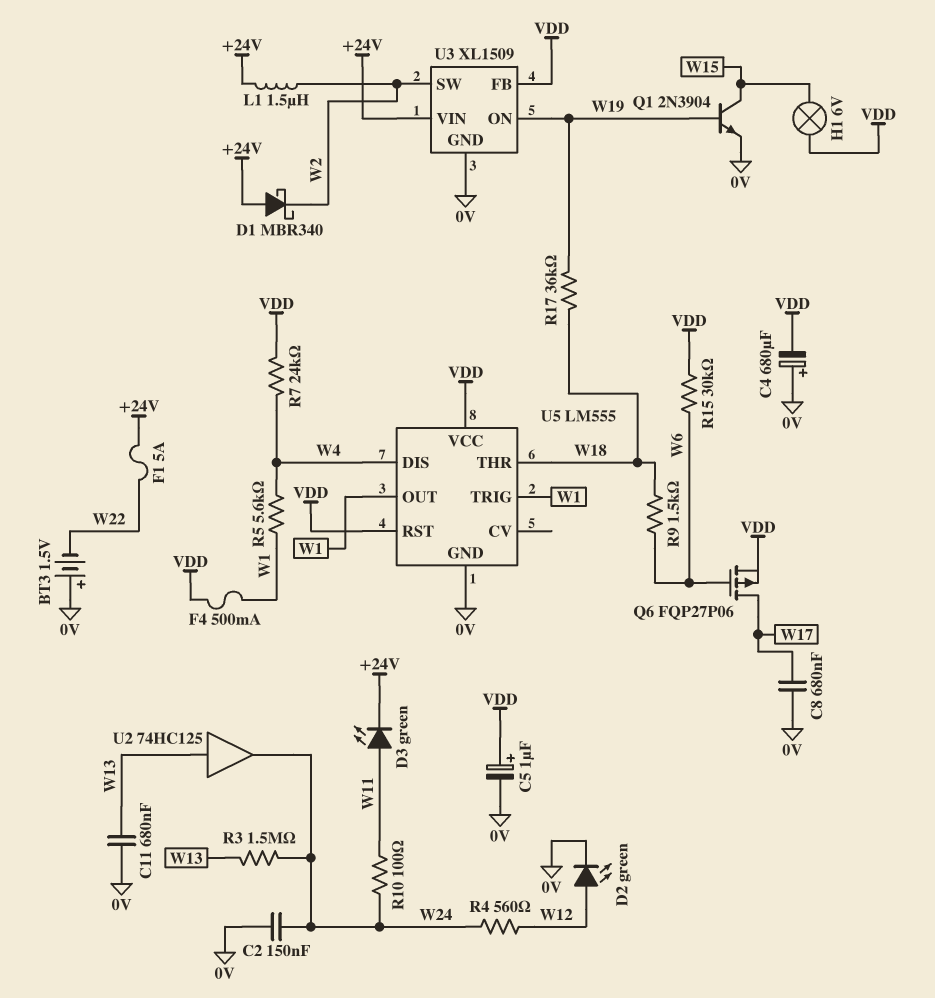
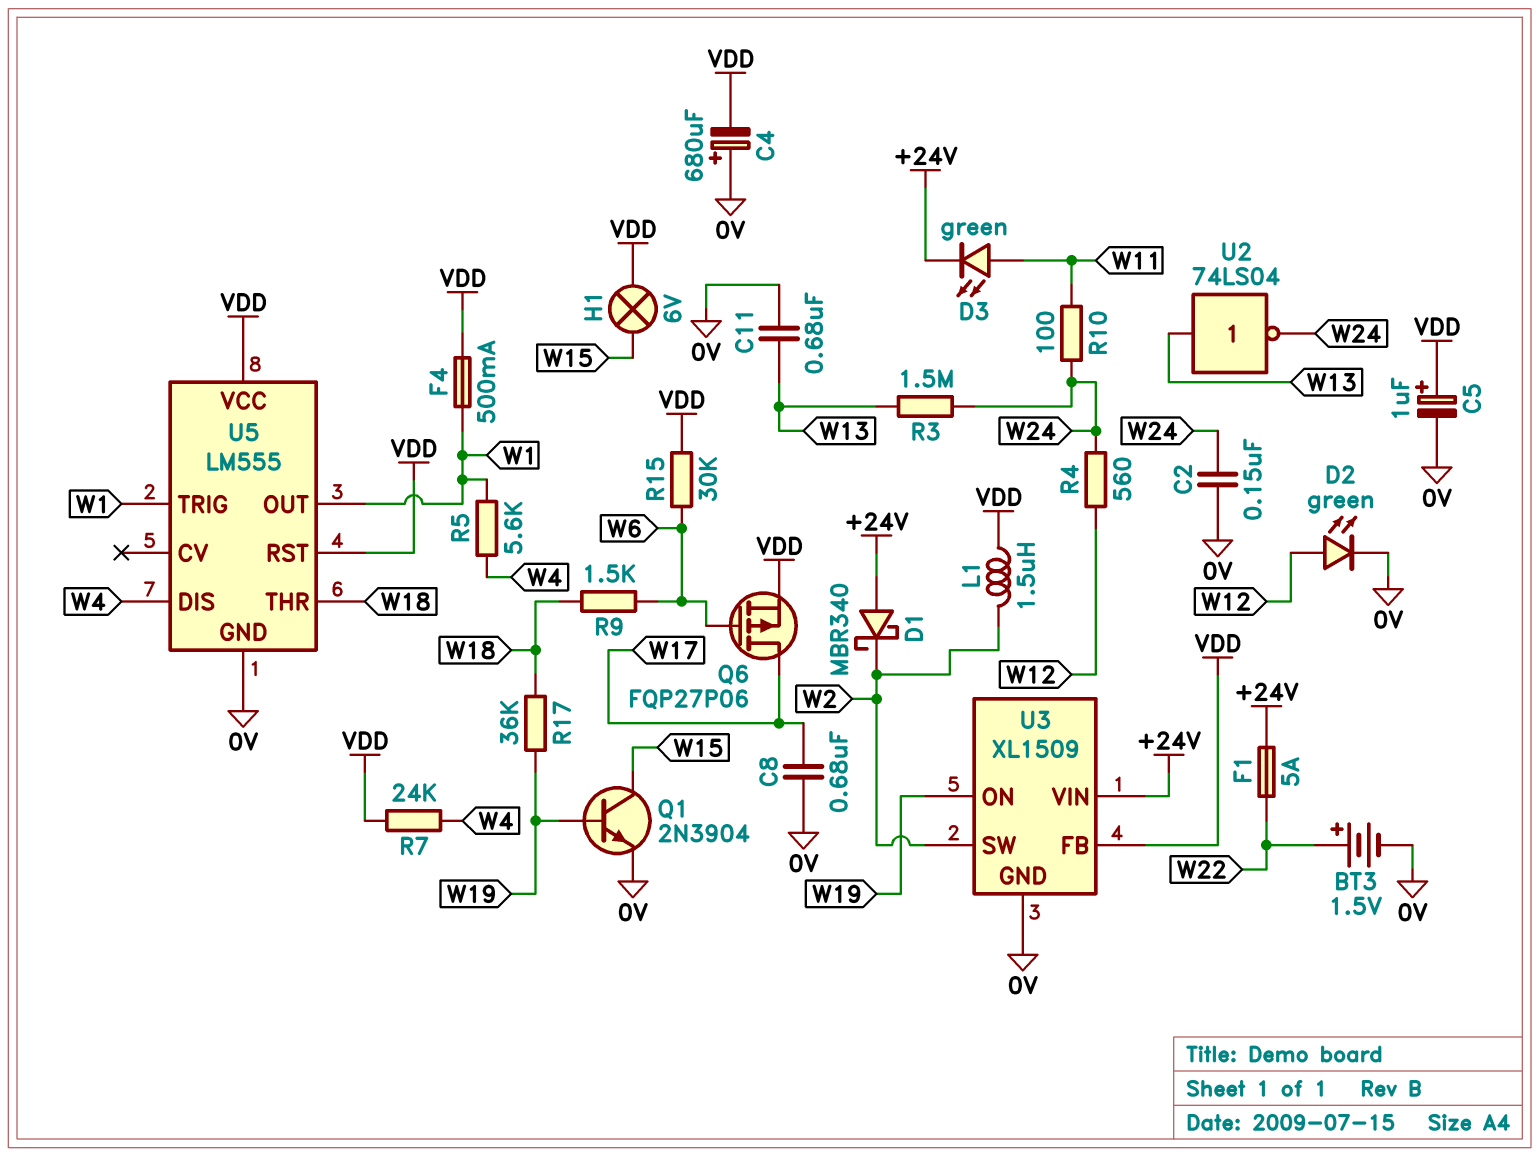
BT3: 1.5V (plus 0V, minus W22) -> 1.5V (plus W22, minus 0V)
L1: 1.5uH (+24V, W2) -> 1.5uH (VDD, W2)
U2: buffer 74HC125 (in W13, out W24) -> NOT 74LS04 (in W13, out W24)

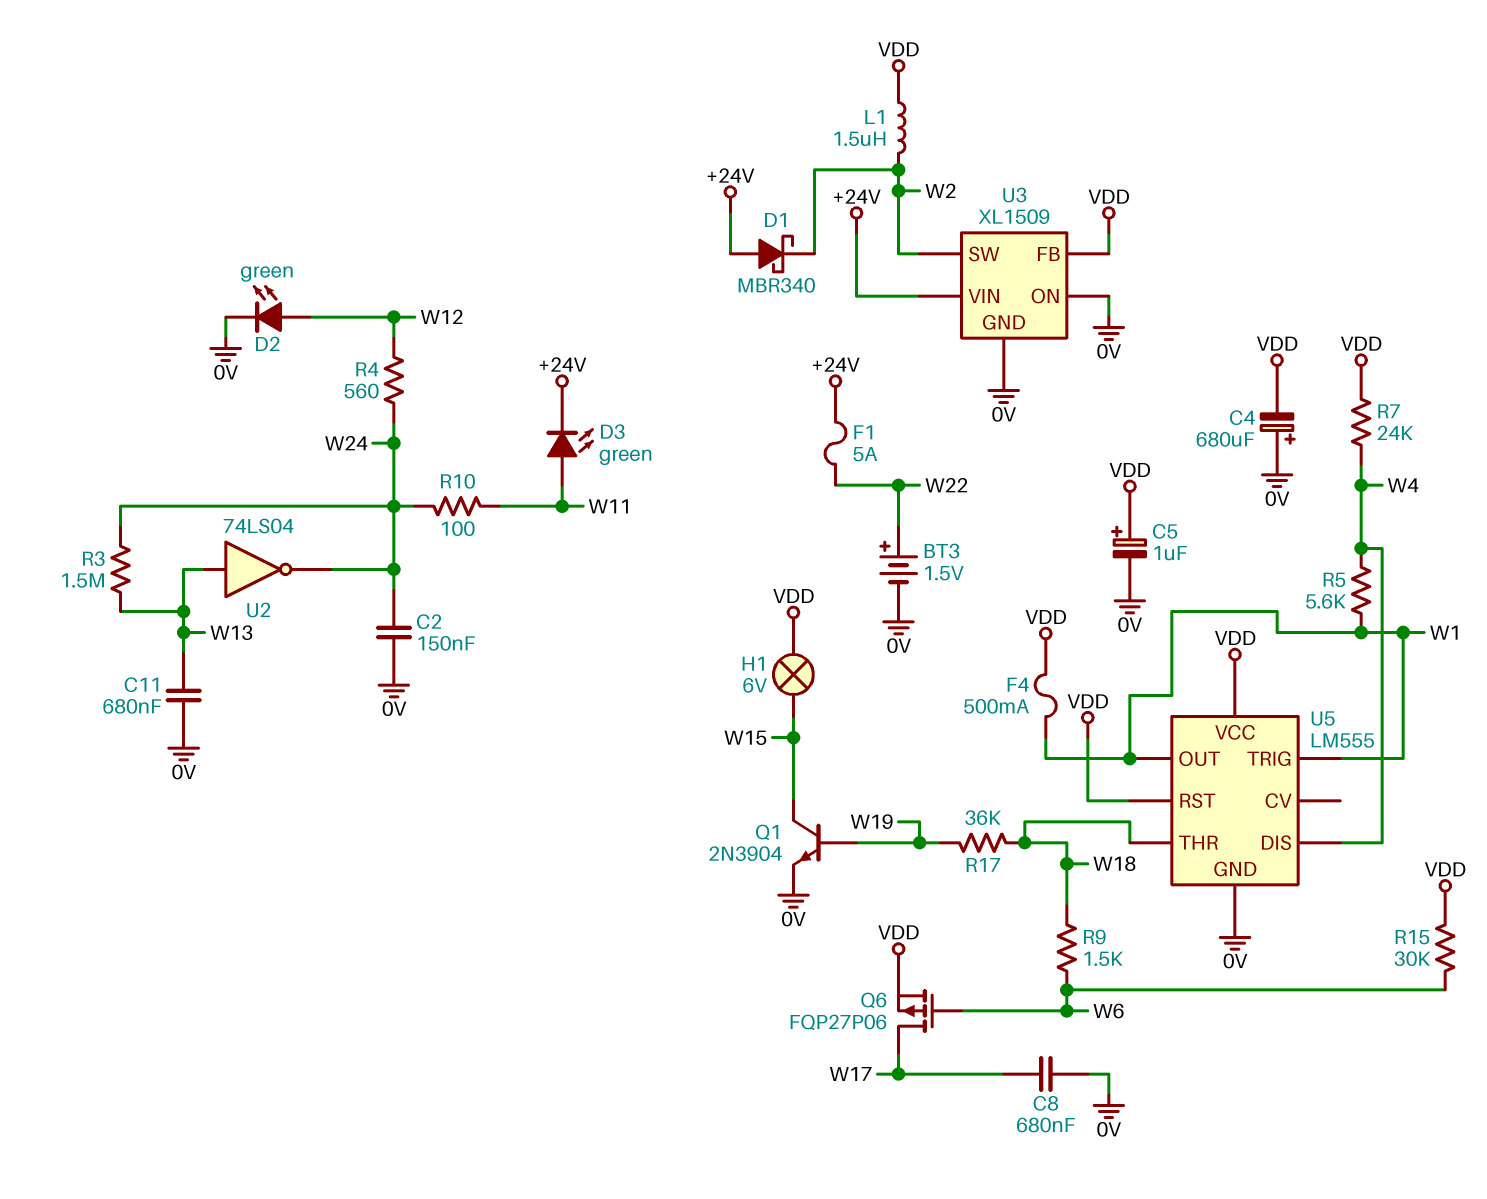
U3 pin ON: W19 -> 0V

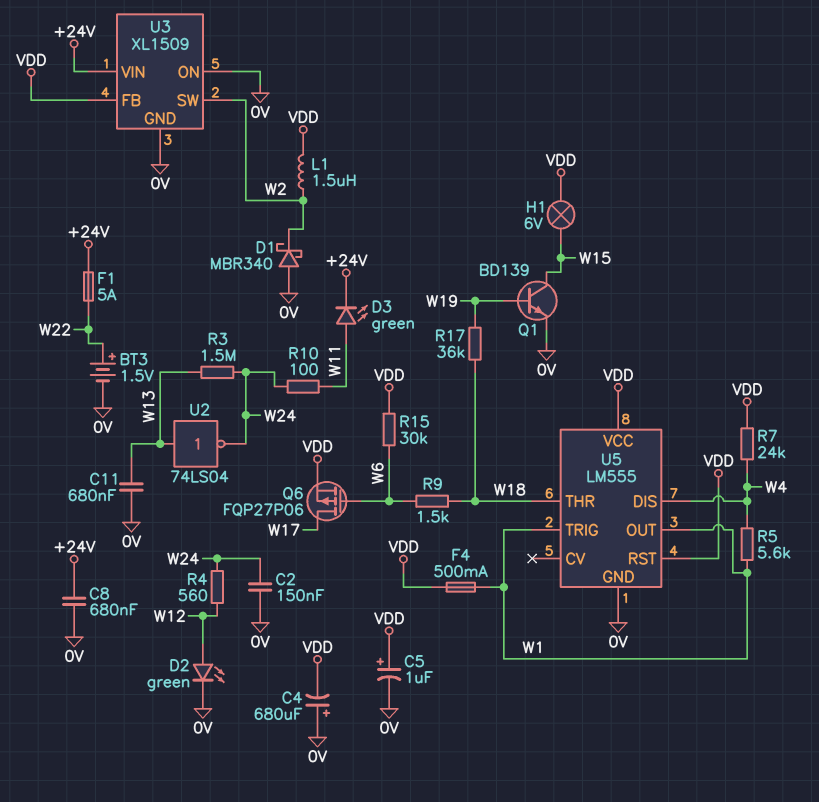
C8: 680nF (0V, W17) -> 680nF (+24V, 0V)
D1: schottky MBR340 (A +24V, K W2) -> schottky MBR340 (A 0V, K W2)
Q1: NPN 2N3904 (B W19, C W15, E 0V) -> NPN BD139 (B W19, C W15, E 0V)

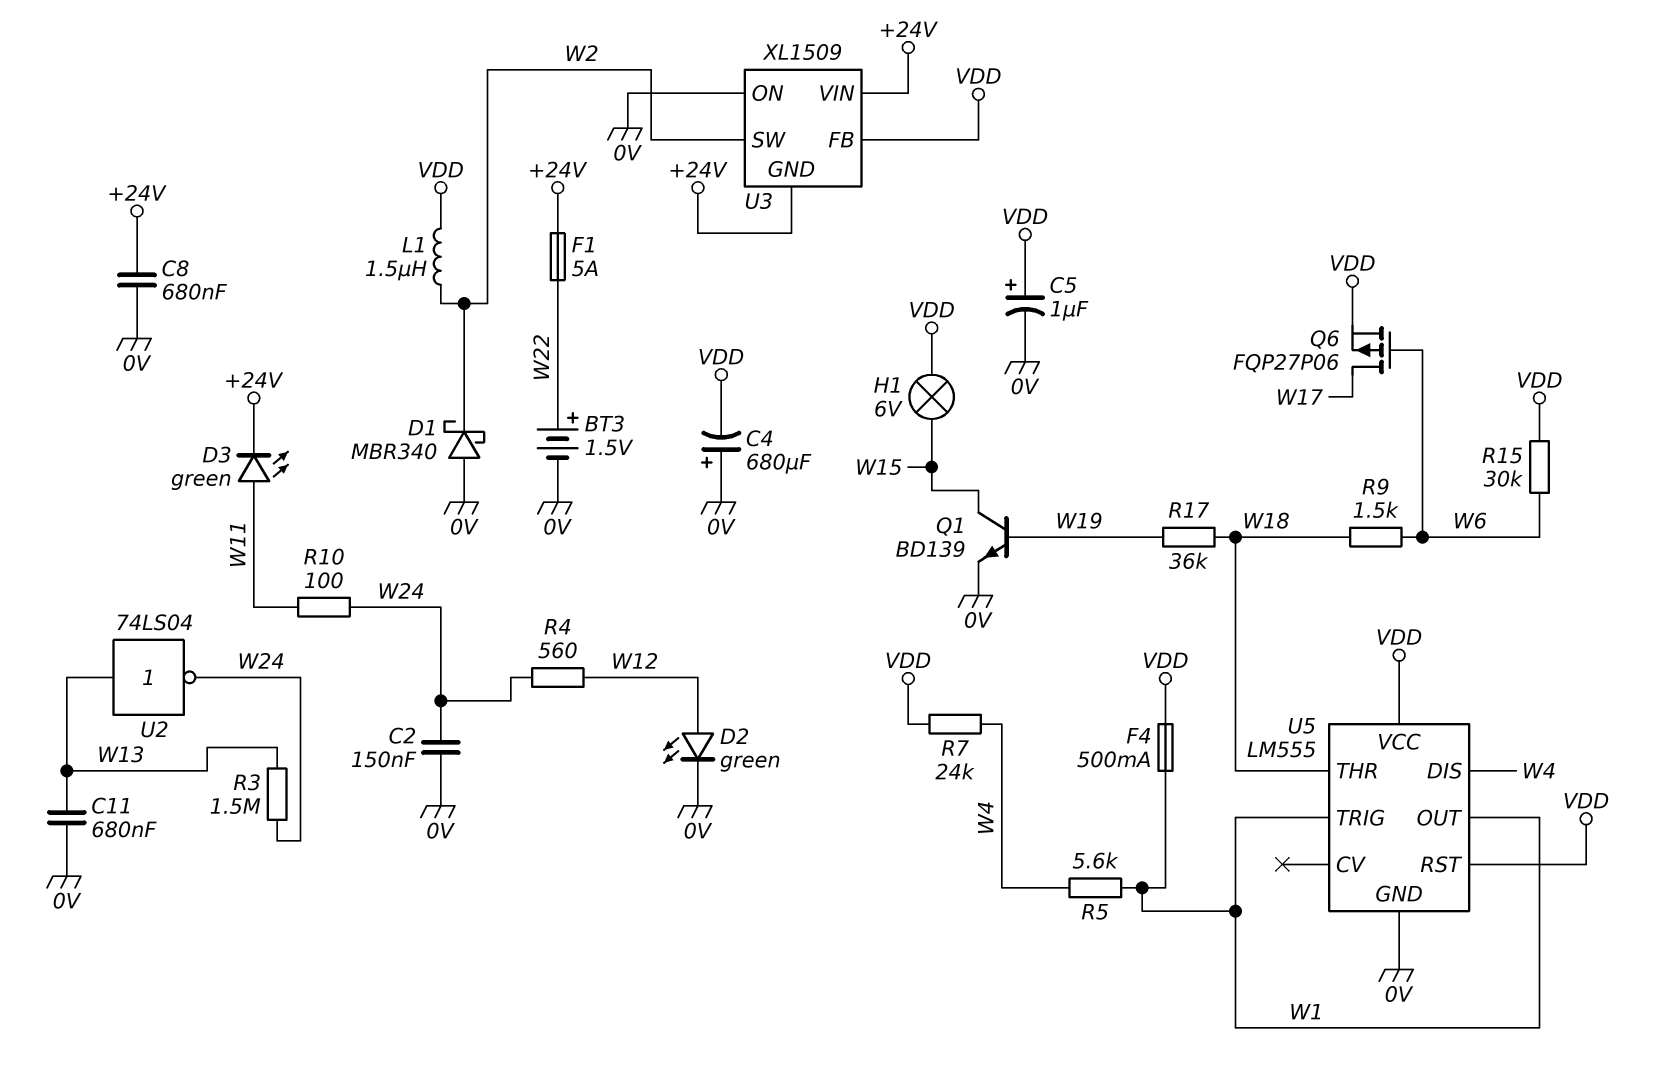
U3 pin GND: 0V -> +24V

